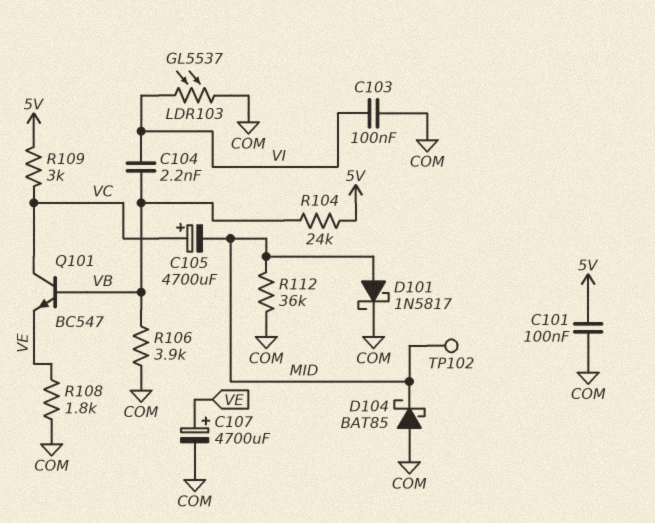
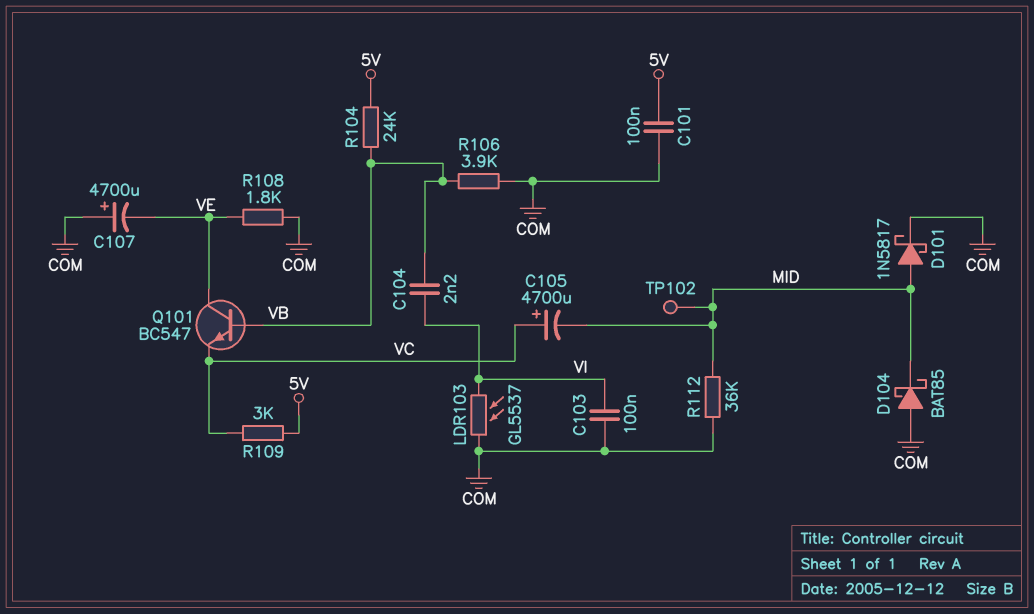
C107: 4700uF (plus VE, minus COM) -> 4700uF (plus COM, minus VE)
Q101: NPN BC547 (B VB, C VC, E VE) -> NPN BC547 (B VB, C VE, E VC)

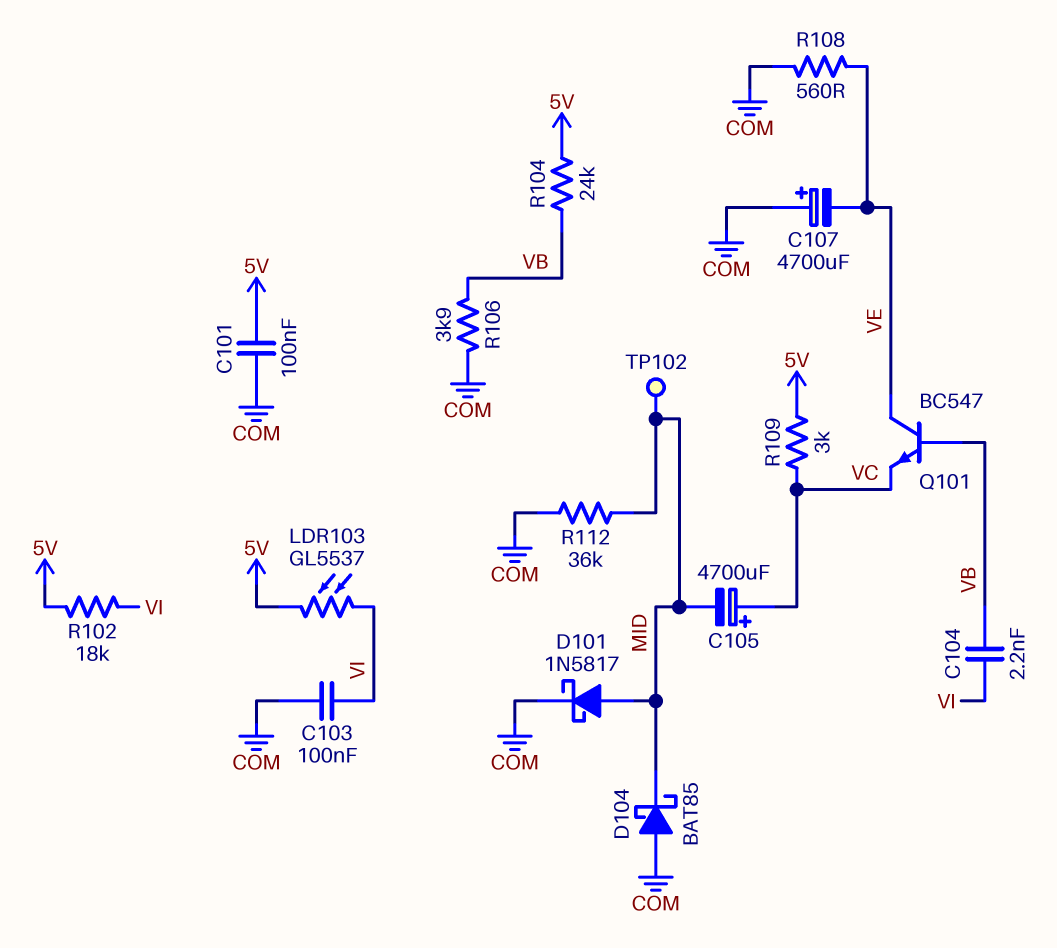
LDR103: GL5537 (COM, VI) -> GL5537 (5V, VI)
R102: none -> 18k (5V, VI)
R108: 1.8k (COM, VE) -> 560 (COM, VE)

